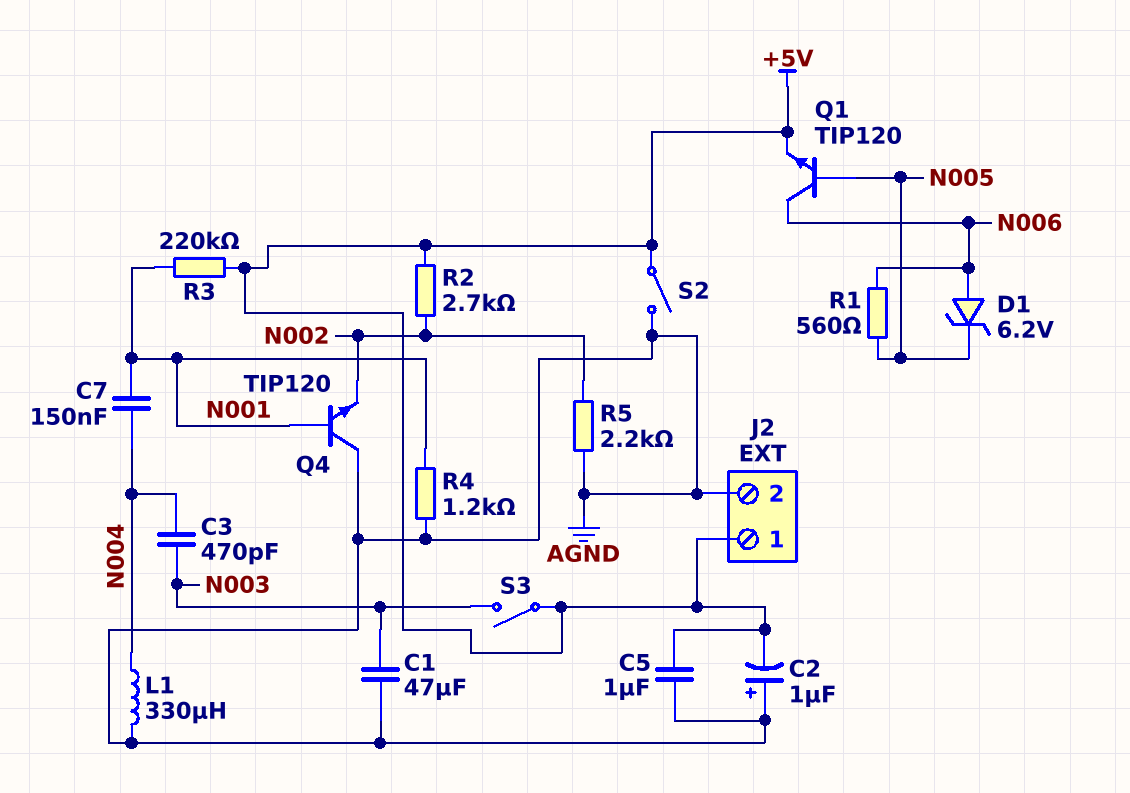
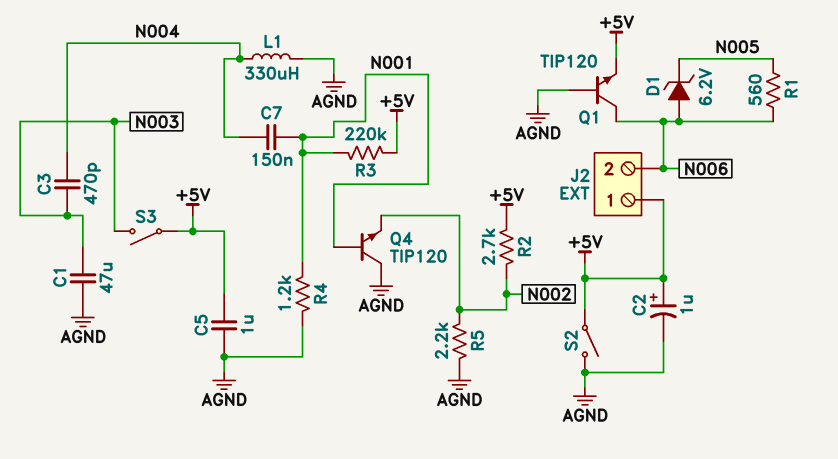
C2: 1uF (plus AGND, minus +5V) -> 1uF (plus +5V, minus AGND)
J2 pin 2: AGND -> N006
Q1: NPN TIP120 (B N005, C N006, E +5V) -> NPN TIP120 (B AGND, C N006, E +5V)

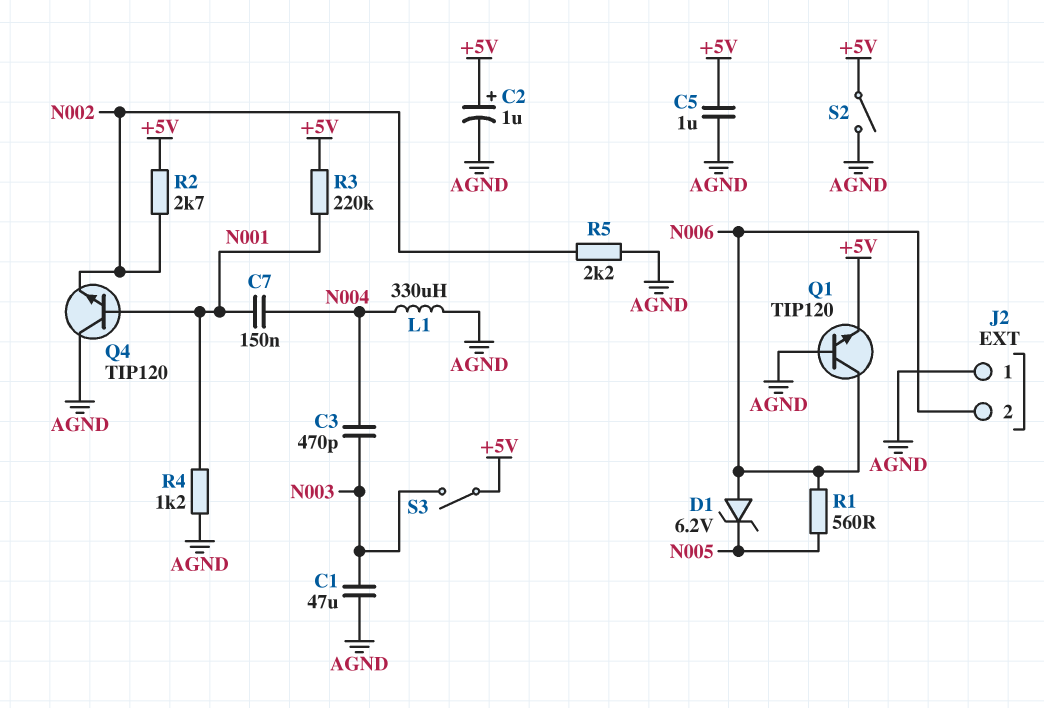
J2 pin 1: +5V -> AGND

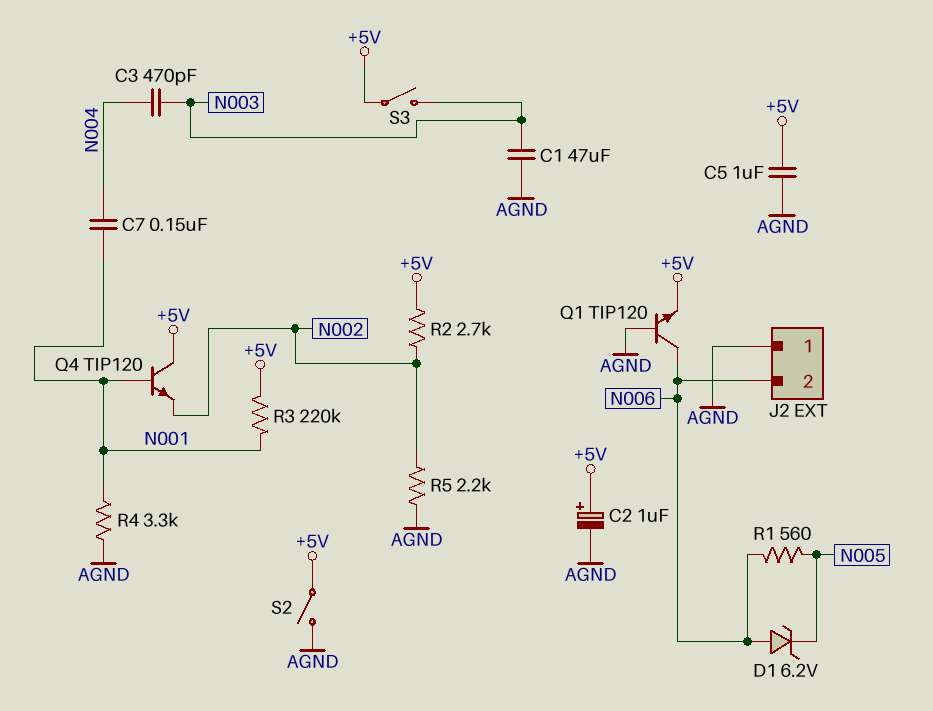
L1: 330uH (AGND, N004) -> none
Q4: NPN TIP120 (B N001, C AGND, E N002) -> NPN TIP120 (B N001, C +5V, E N002)
R4: 1.2k (AGND, N001) -> 3.3k (AGND, N001)

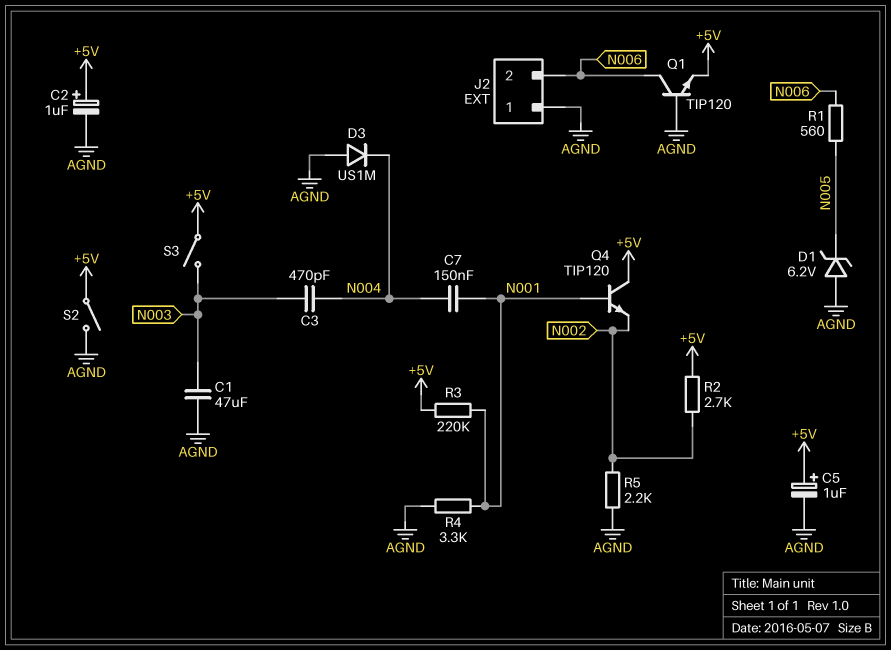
C5: 1uF (+5V, AGND) -> 1uF (plus +5V, minus AGND)
D1: zener 6.2V (A N006, K N005) -> zener 6.2V (A AGND, K N005)
D3: none -> diode US1M (A AGND, K N004)

